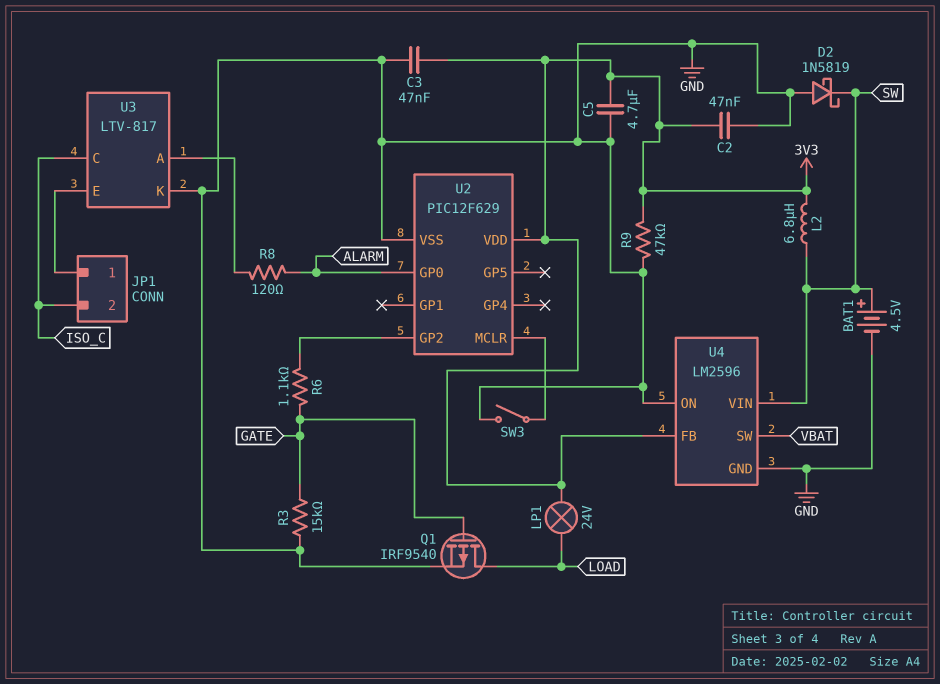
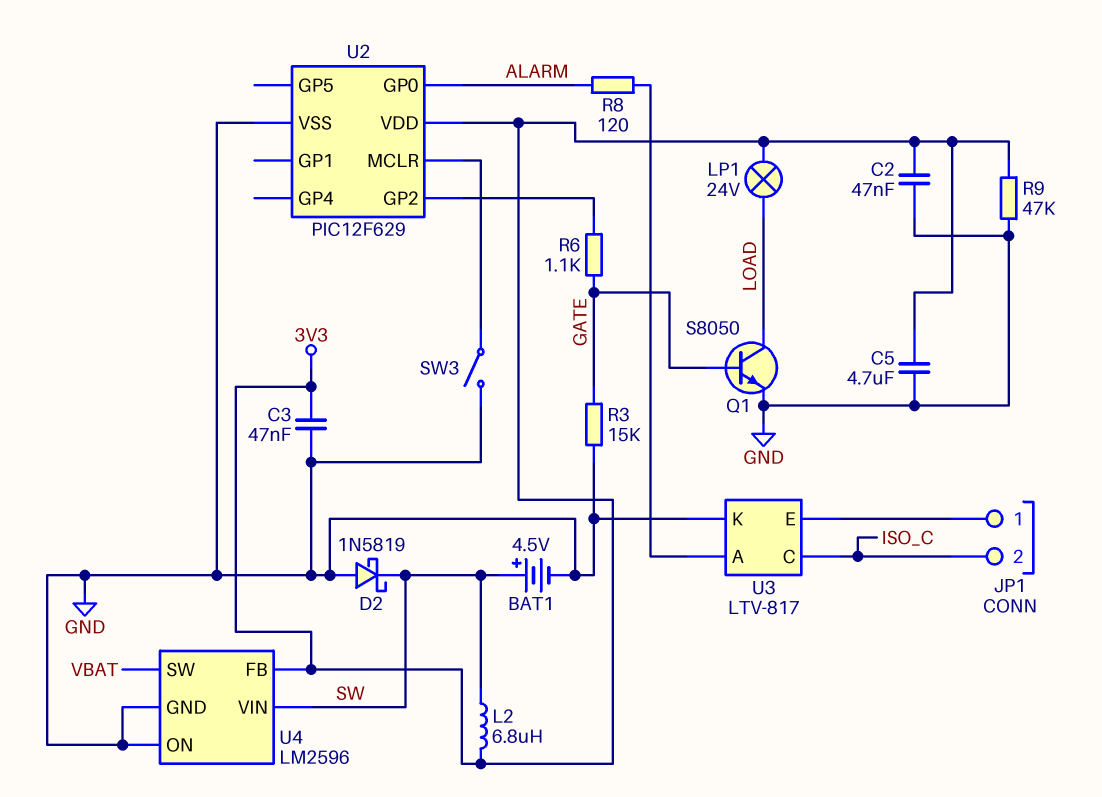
Q1: PMOS IRF9540 (G GATE, D LOAD, S GND) -> NPN S8050 (B GATE, C LOAD, E GND)

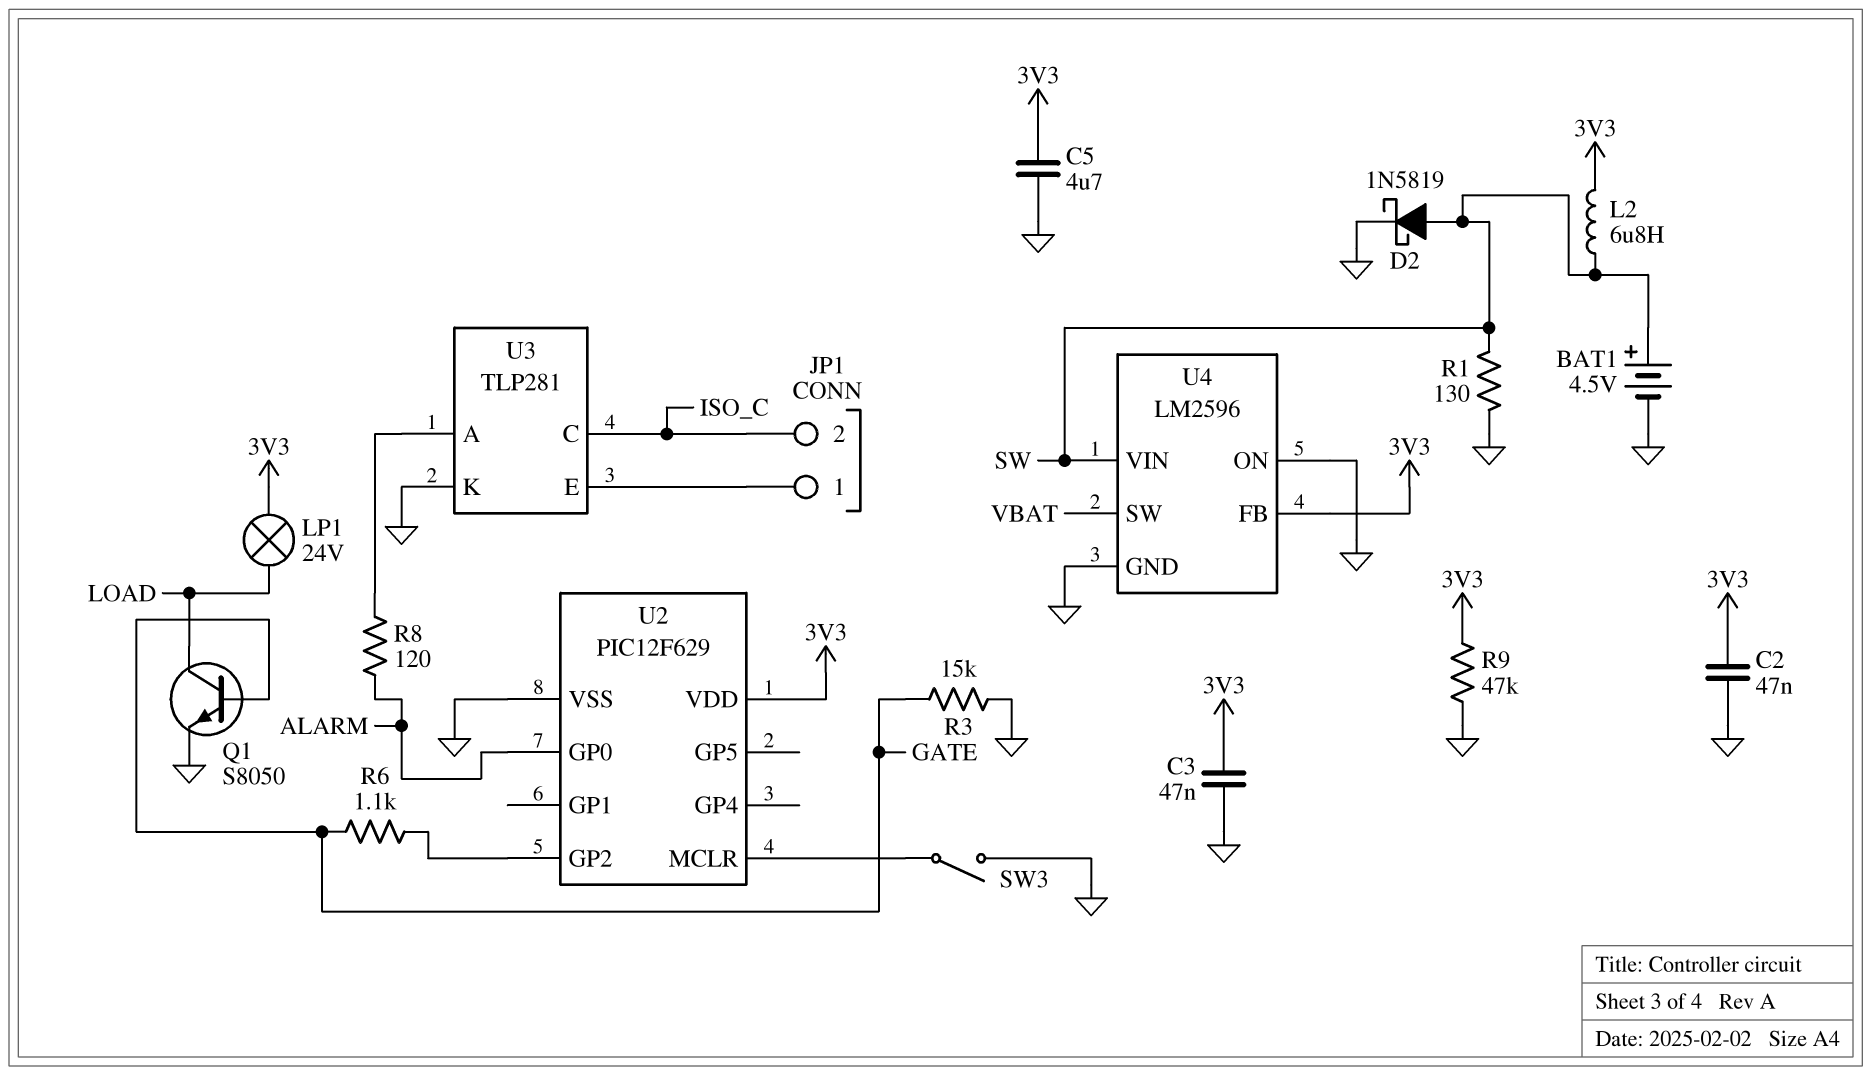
D2: schottky 1N5819 (A GND, K SW) -> schottky 1N5819 (A SW, K GND)
R1: none -> 130 (GND, SW)
U3: LTV-817 -> TLP281

